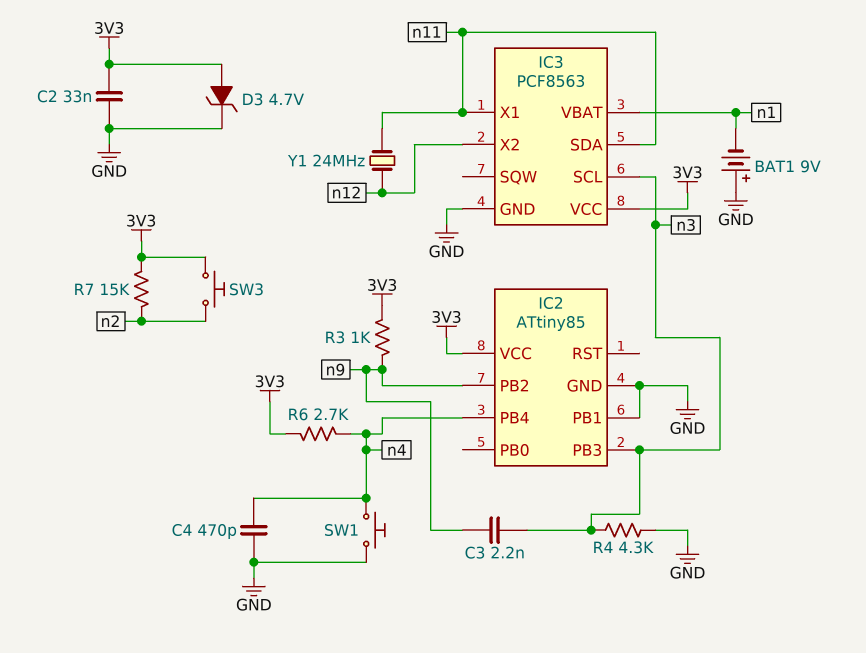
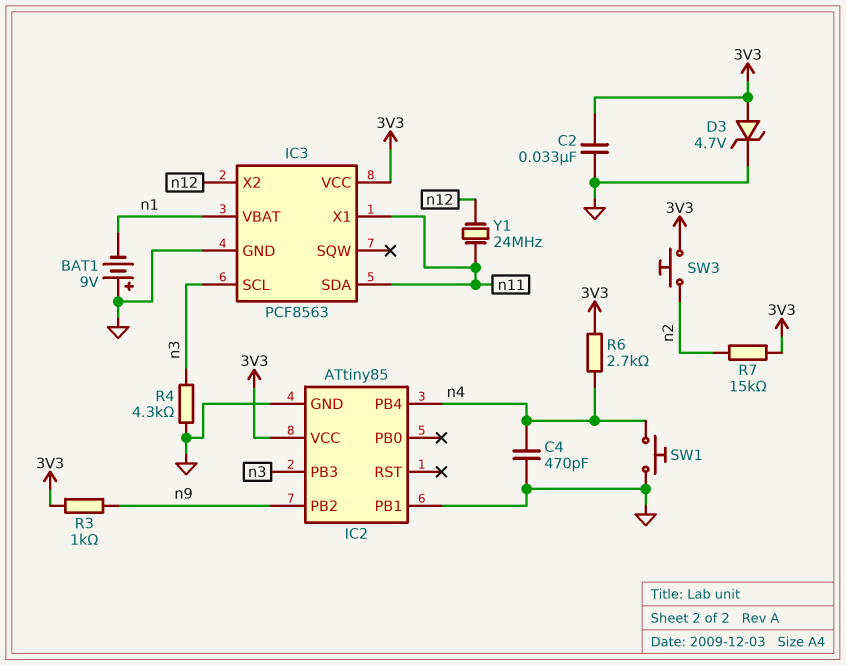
C3: 2.2nF (n3, n9) -> none

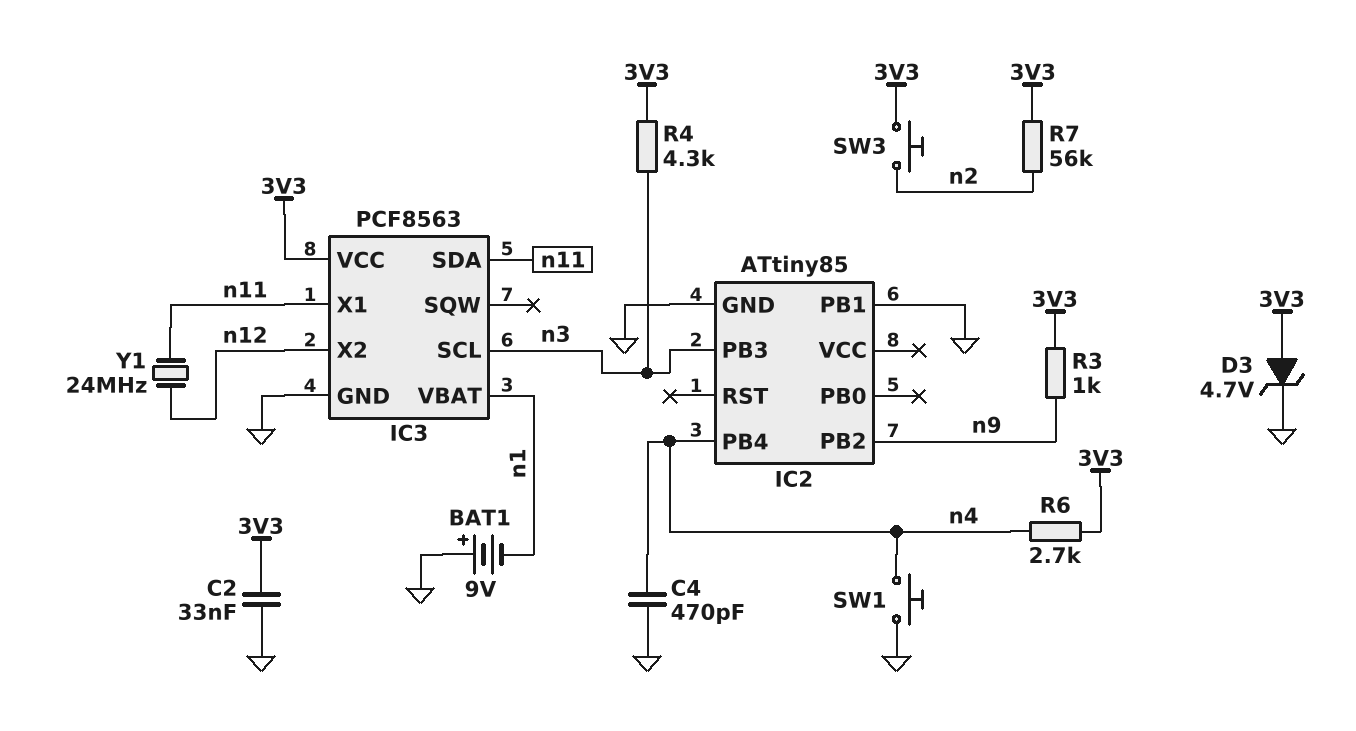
IC2 pin VCC: 3V3 -> none
R4: 4.3k (GND, n3) -> 4.3k (3V3, n3)
R7: 15k (3V3, n2) -> 56k (3V3, n2)

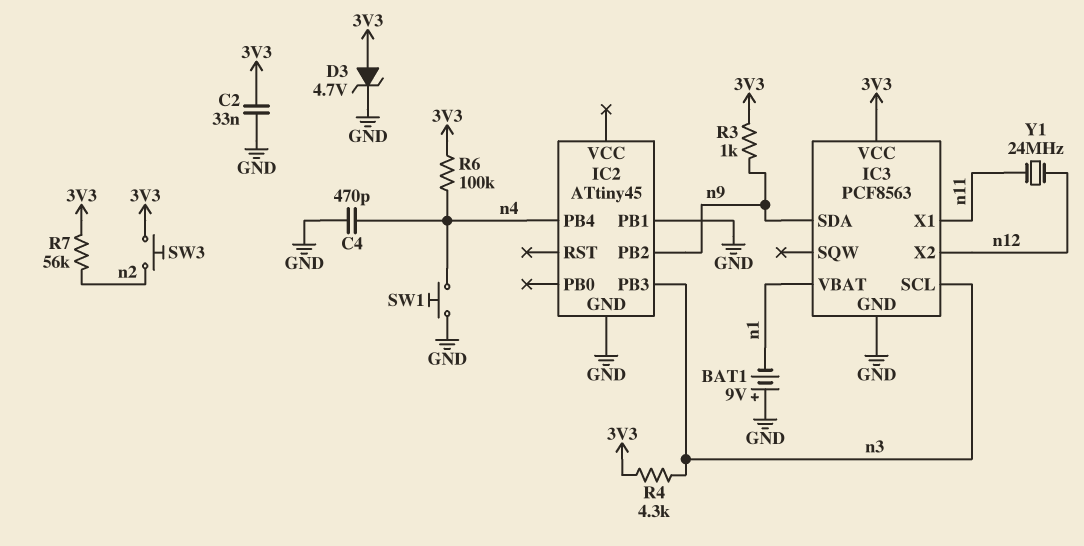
IC2: ATtiny85 -> ATtiny45
IC3 pin SDA: n11 -> n9
R6: 2.7k (3V3, n4) -> 100k (3V3, n4)

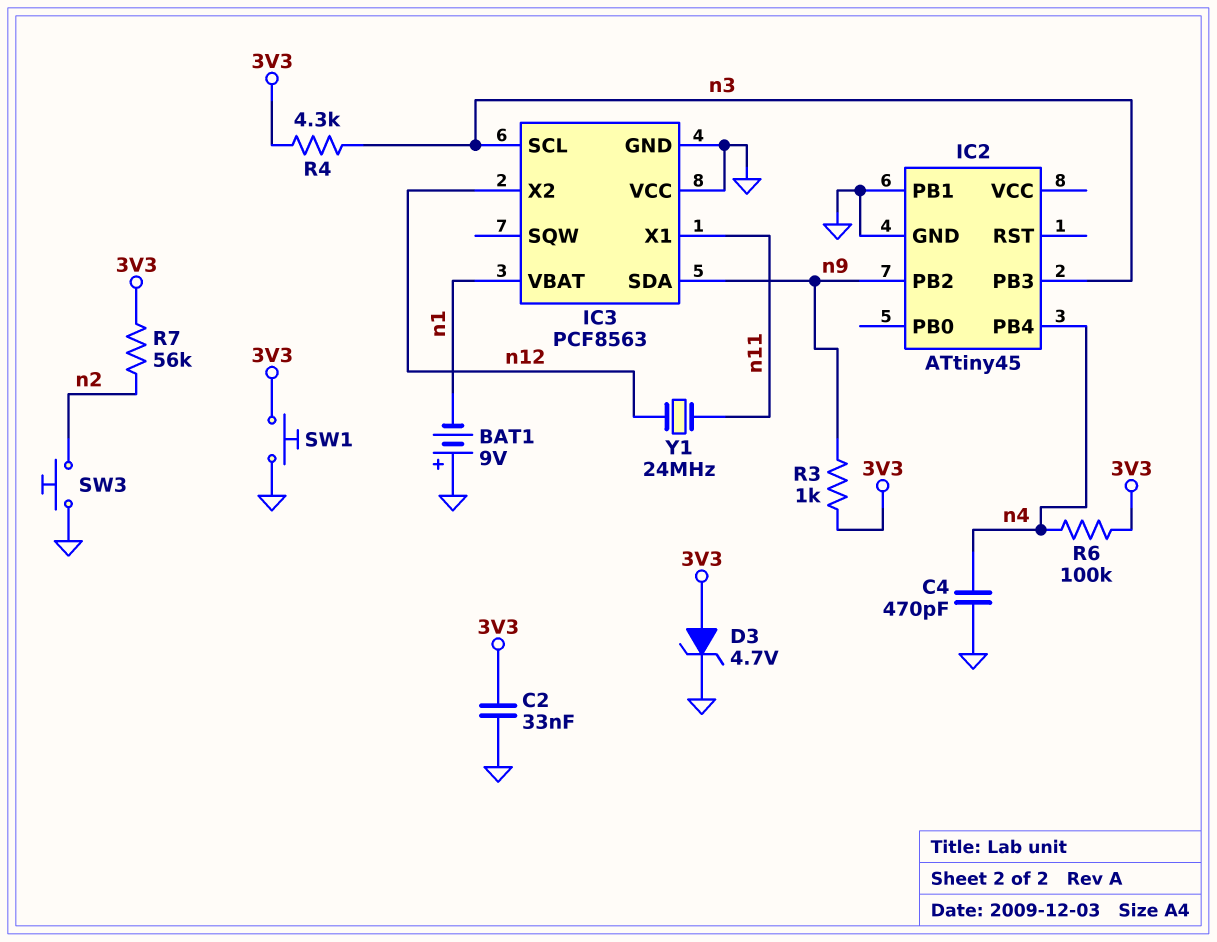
IC3 pin VCC: 3V3 -> GND
SW1: button (GND, n4) -> button (3V3, GND)
SW3: button (3V3, n2) -> button (GND, n2)

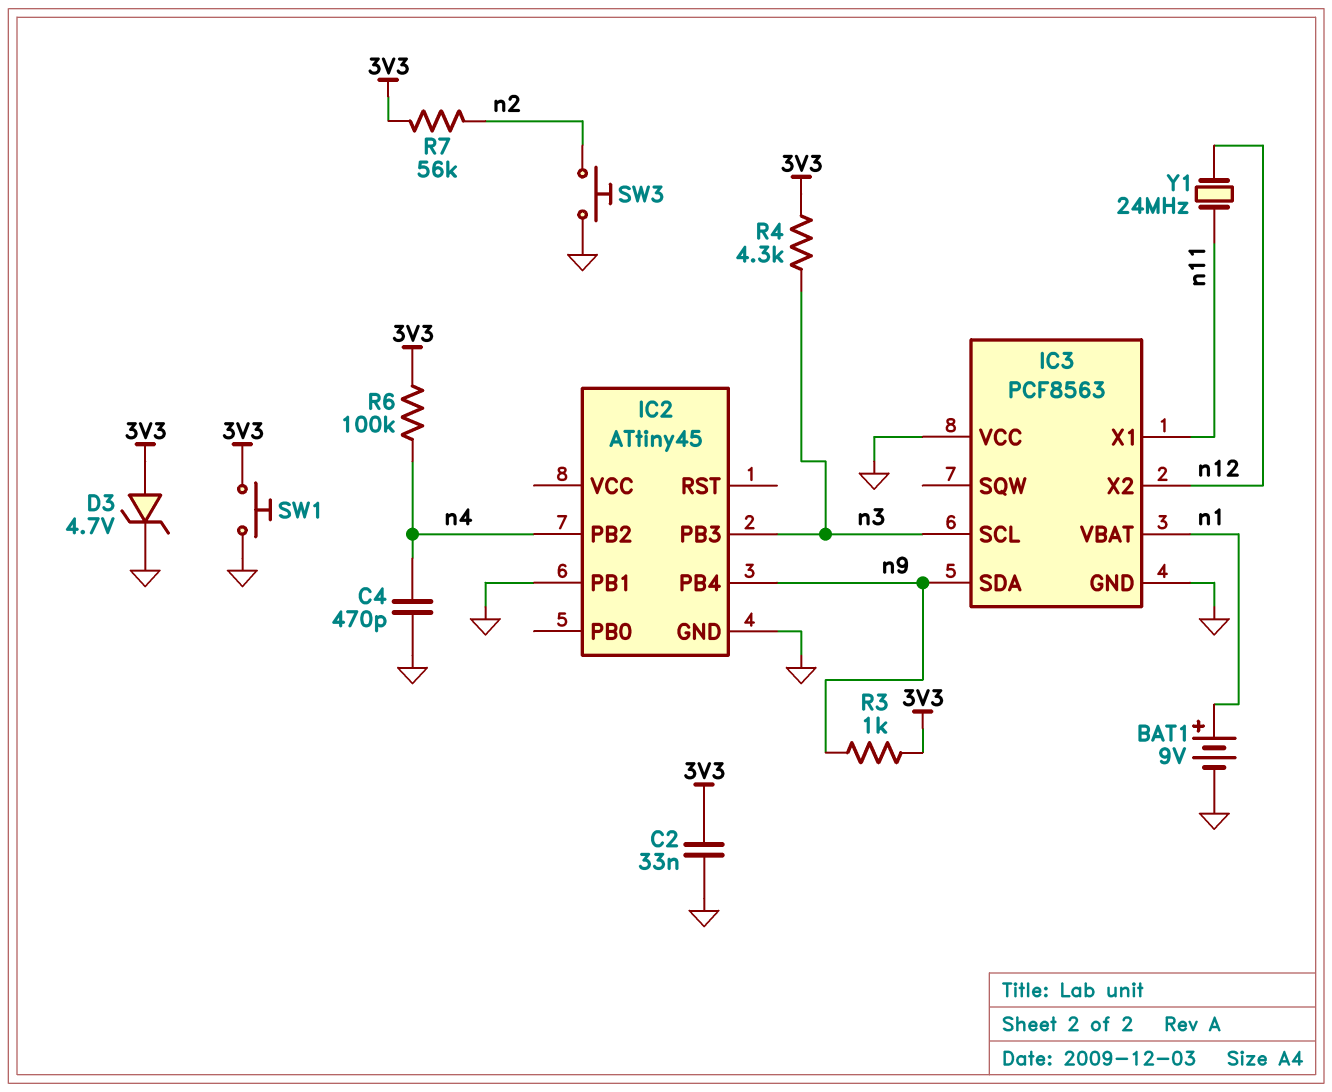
BAT1: 9V (plus GND, minus n1) -> 9V (plus n1, minus GND)
IC2 pin PB2: n9 -> n4
IC2 pin PB4: n4 -> n9

